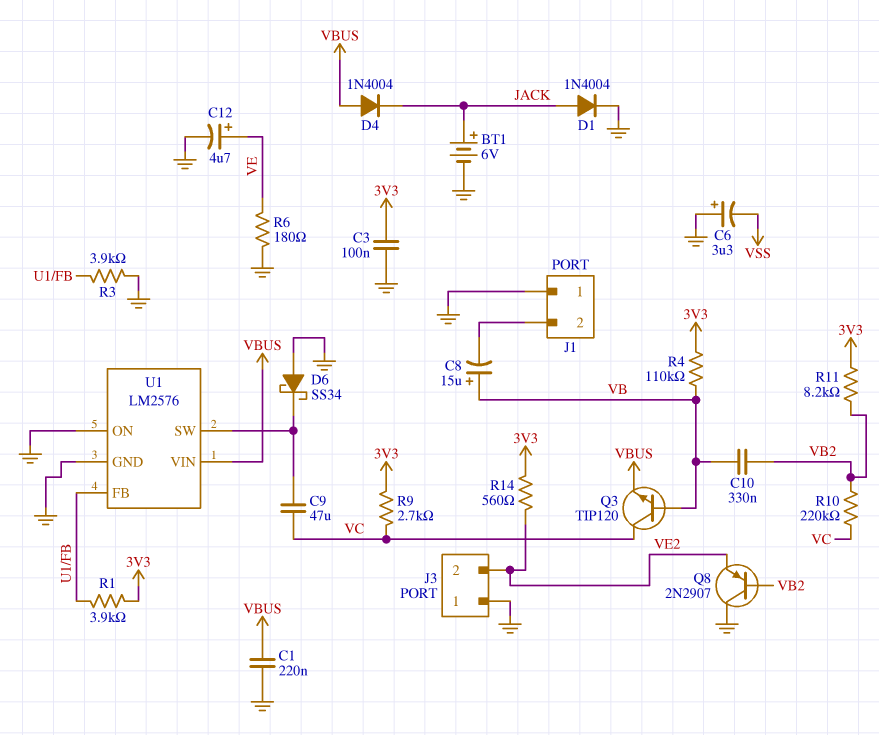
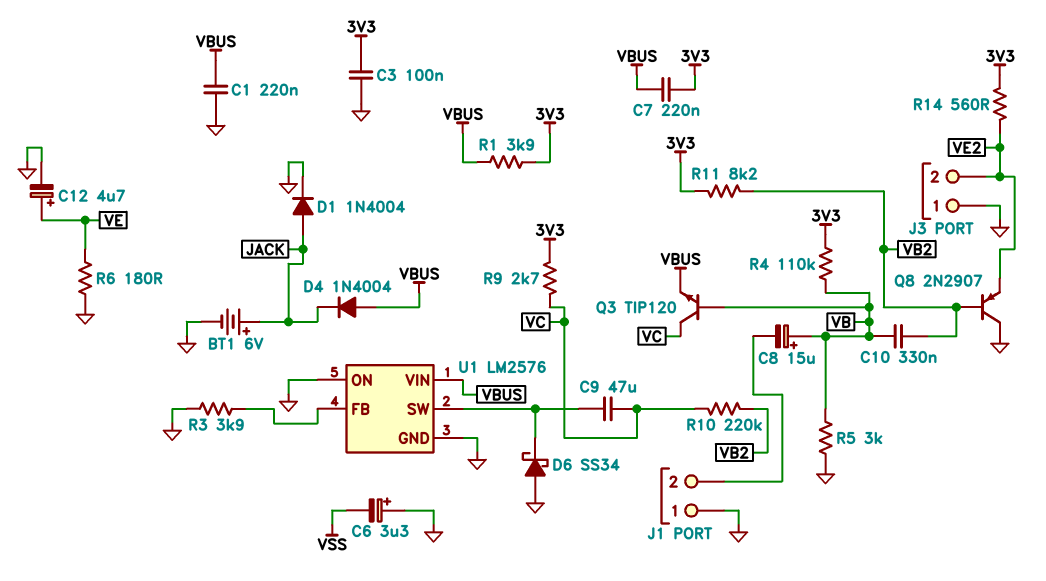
C7: none -> 220nF (3V3, VBUS)
R1: 3.9k (3V3, U1/FB) -> 3.9k (3V3, VBUS)
R5: none -> 3k (GND, VB)

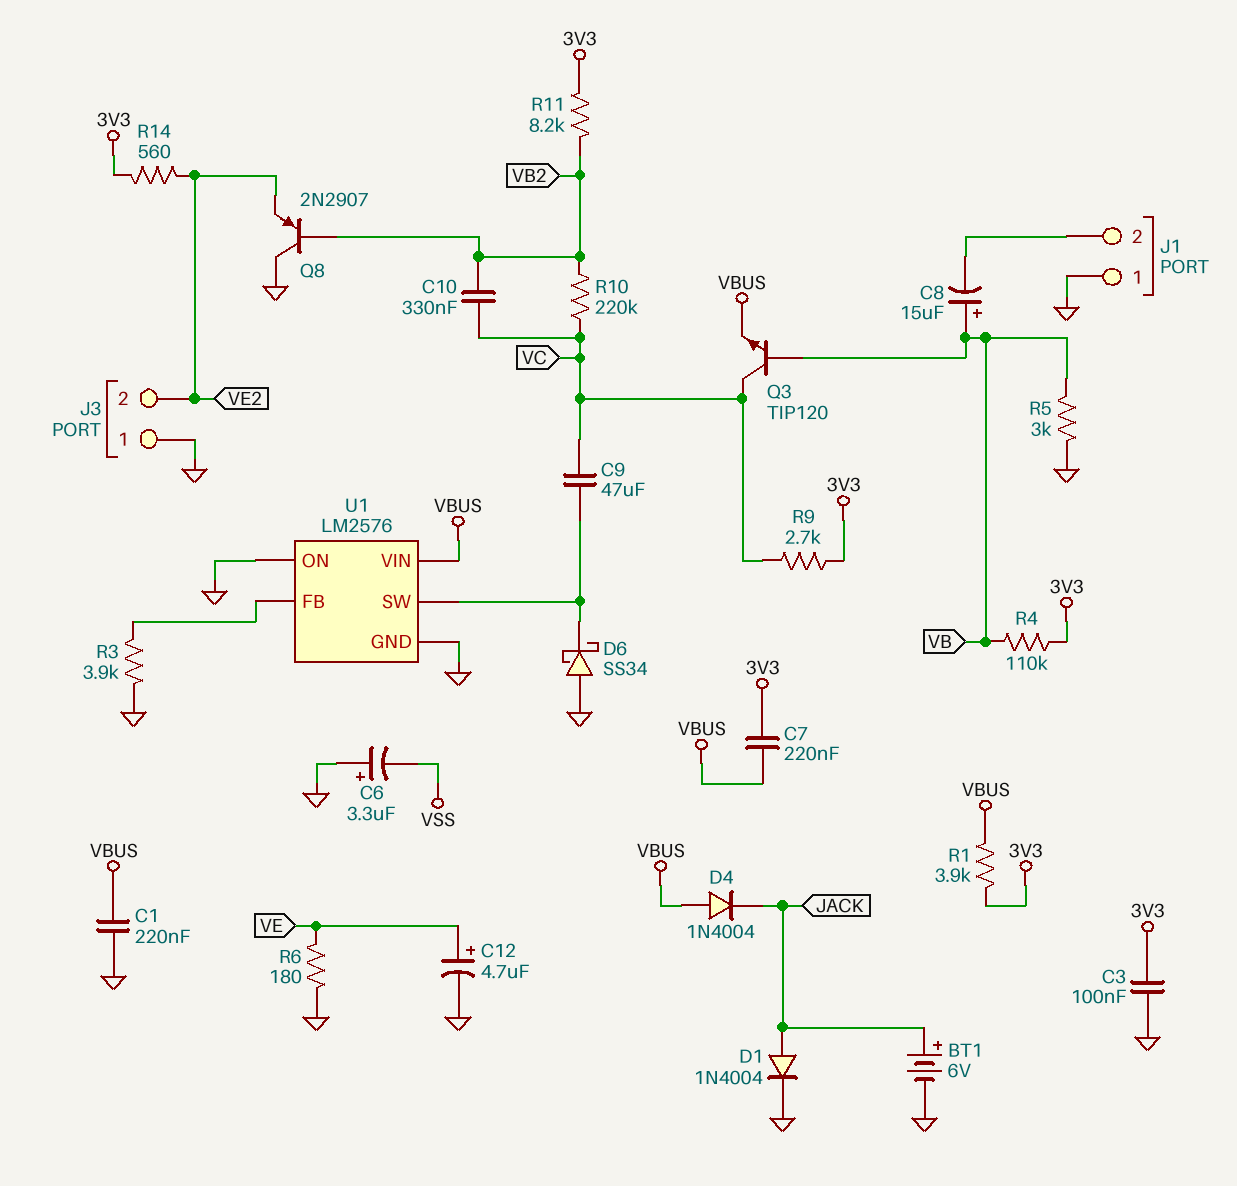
C10: 330nF (VB, VB2) -> 330nF (VB2, VC)

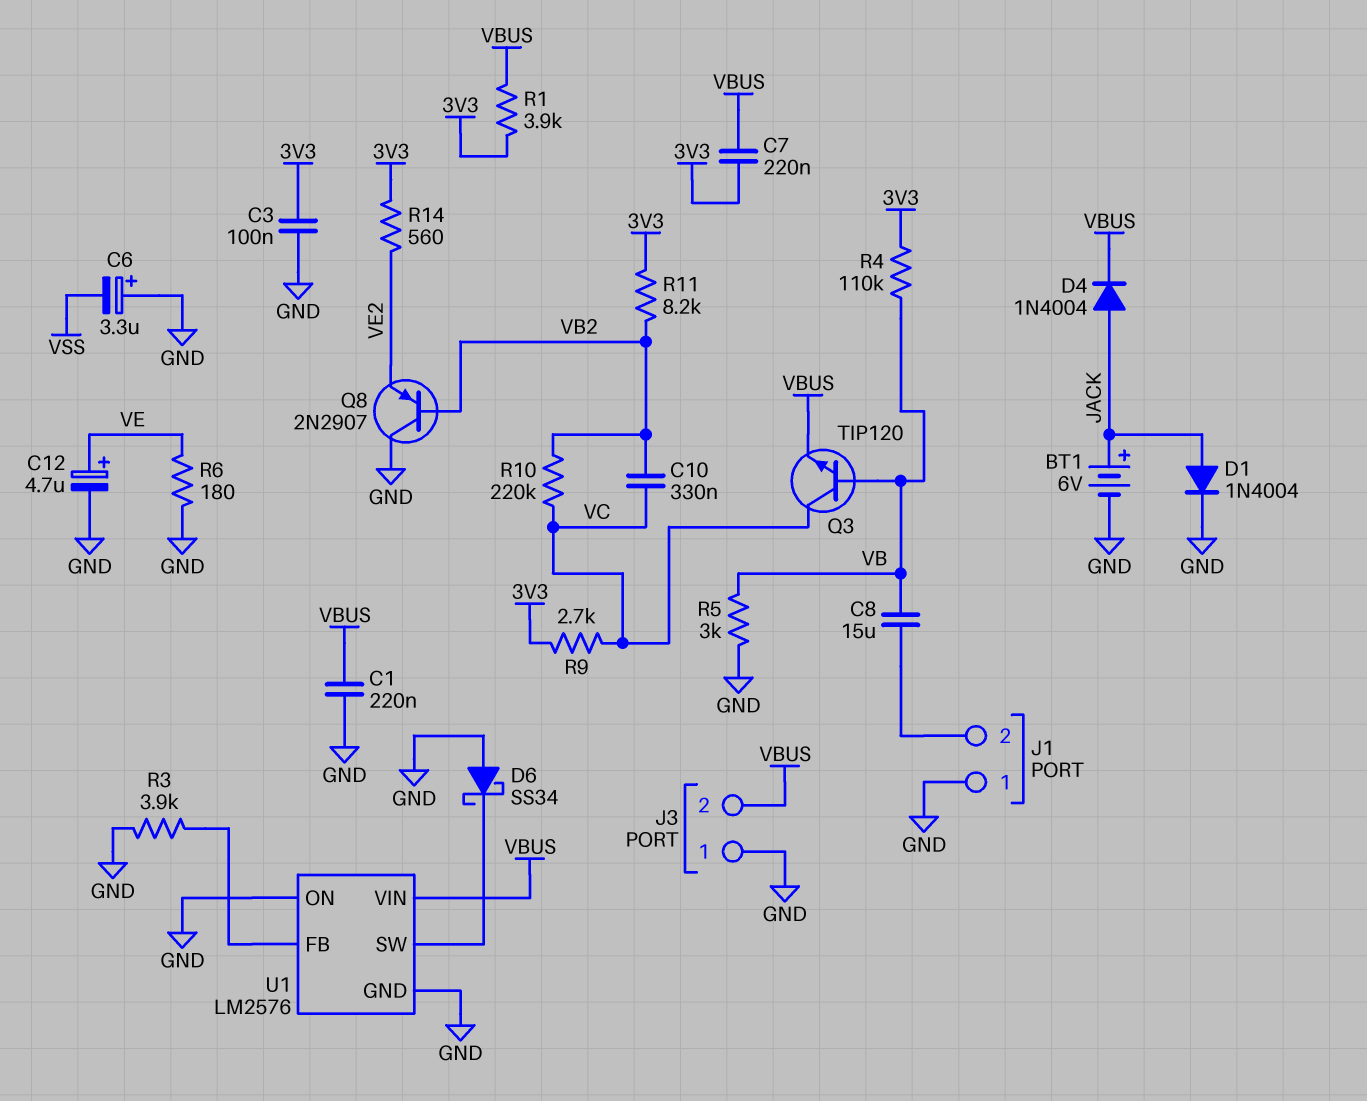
C8: 15uF (plus VB, minus J1/2) -> 15uF (J1/2, VB)
C9: 47uF (U1/SW, VC) -> none
D4: diode 1N4004 (A VBUS, K JACK) -> diode 1N4004 (A JACK, K VBUS)
J3 pin 2: VE2 -> VBUS

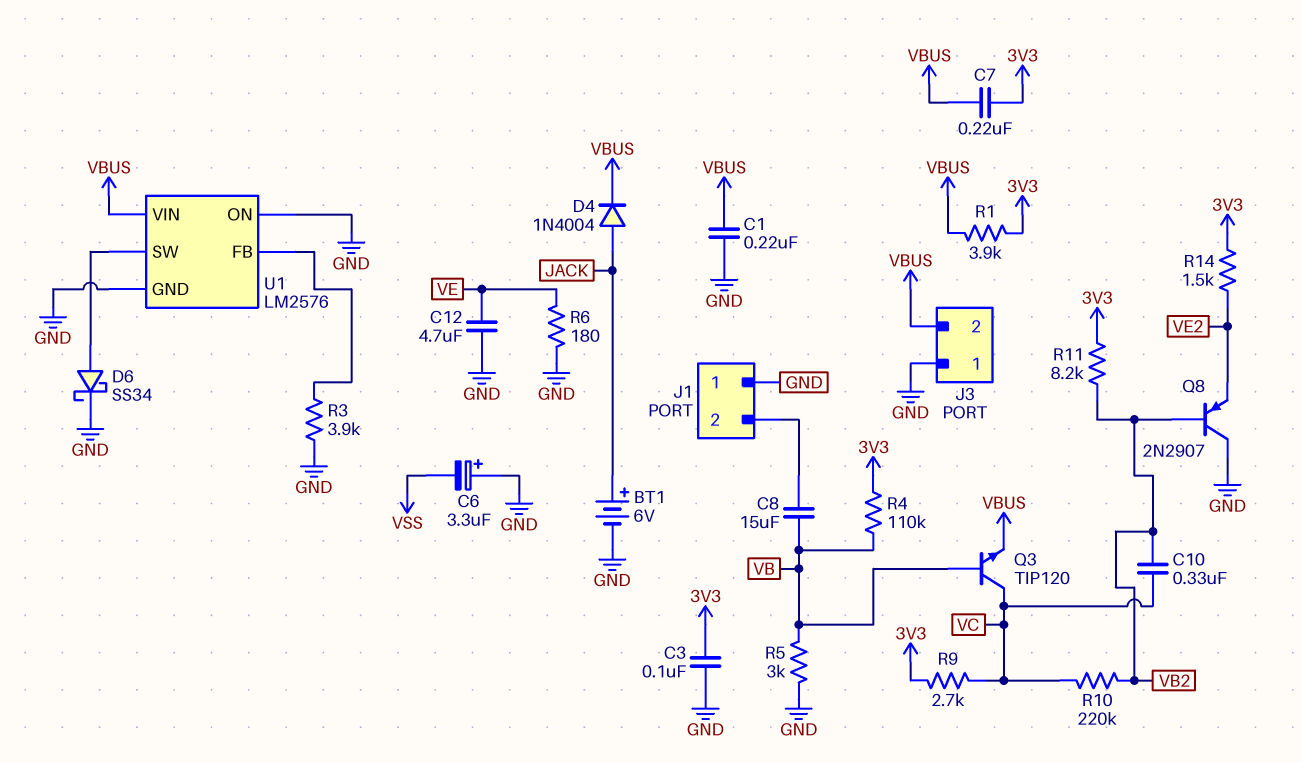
C12: 4.7uF (plus VE, minus GND) -> 4.7uF (GND, VE)
D1: diode 1N4004 (A JACK, K GND) -> none
D6: schottky SS34 (A GND, K U1/SW) -> schottky SS34 (A U1/SW, K GND)
R14: 560 (3V3, VE2) -> 1.5k (3V3, VE2)

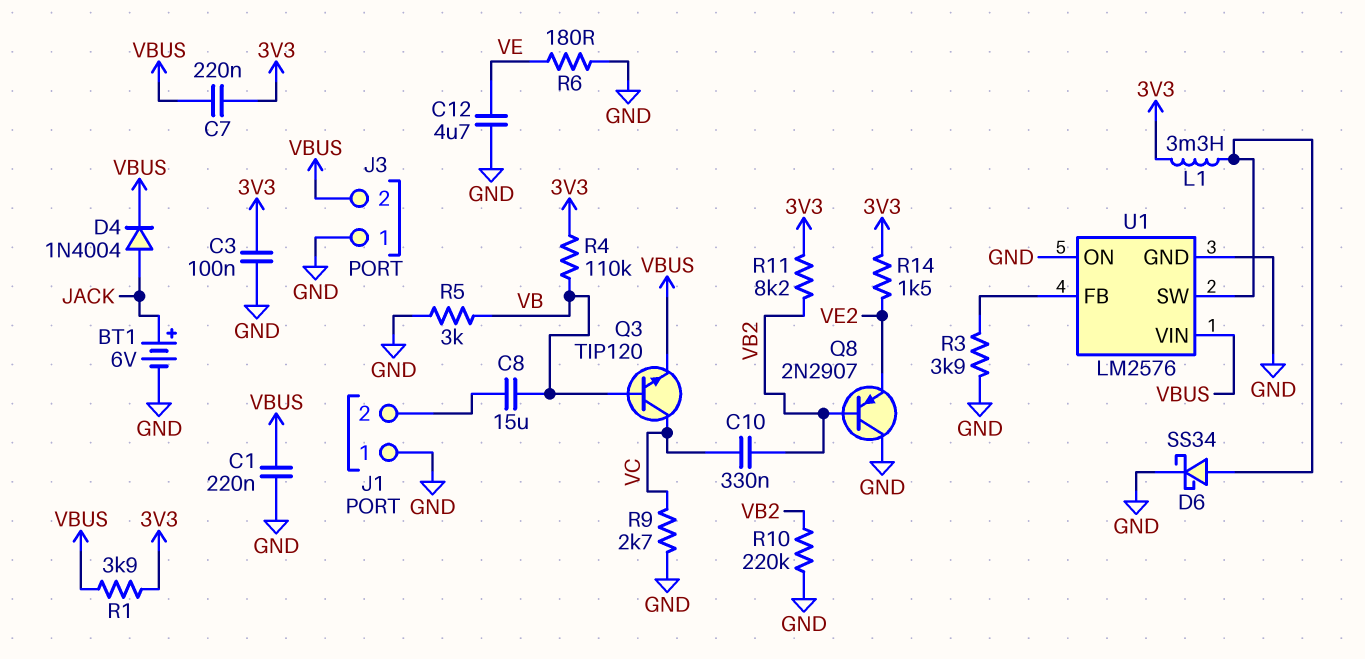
C6: 3.3uF (plus GND, minus VSS) -> none
L1: none -> 3.3mH (3V3, U1/SW)
R9: 2.7k (3V3, VC) -> 2.7k (GND, VC)
R10: 220k (VB2, VC) -> 220k (GND, VB2)

